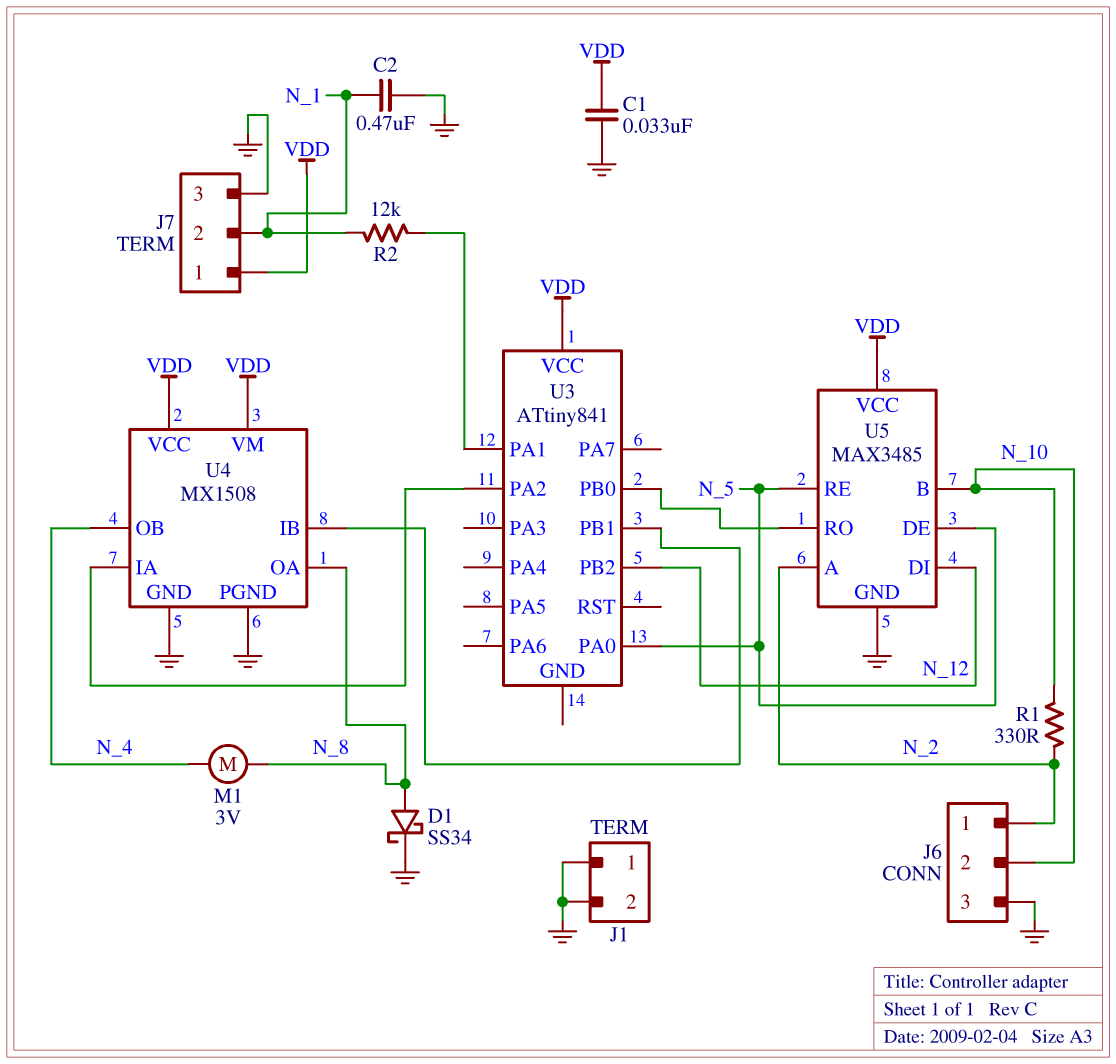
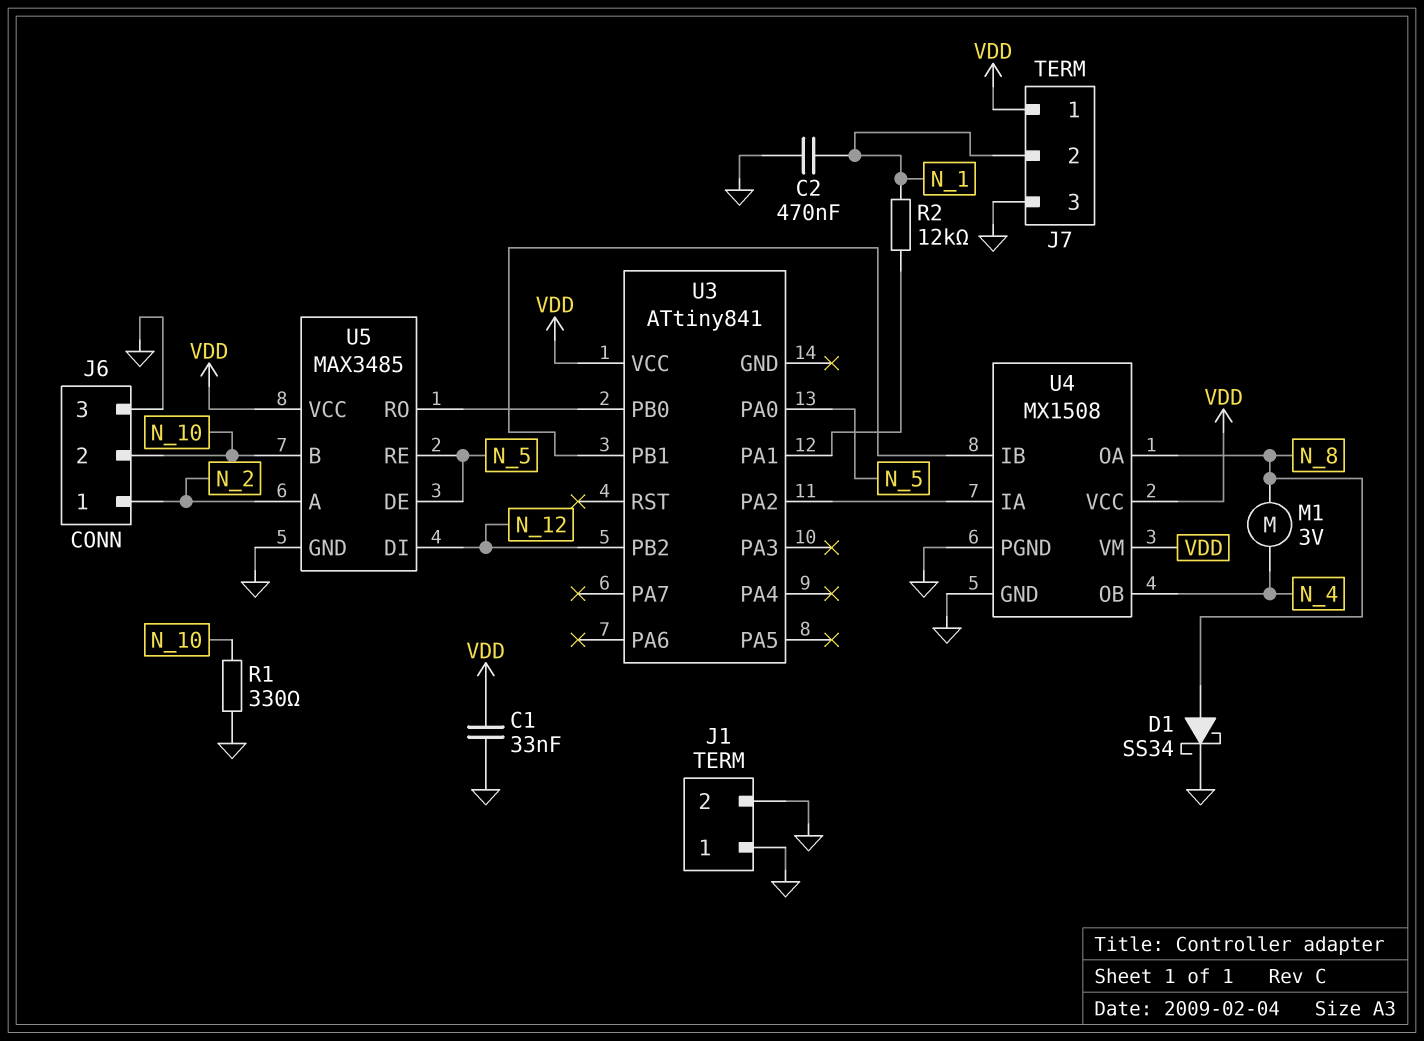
R1: 330 (N_2, N_10) -> 330 (GND, N_10)

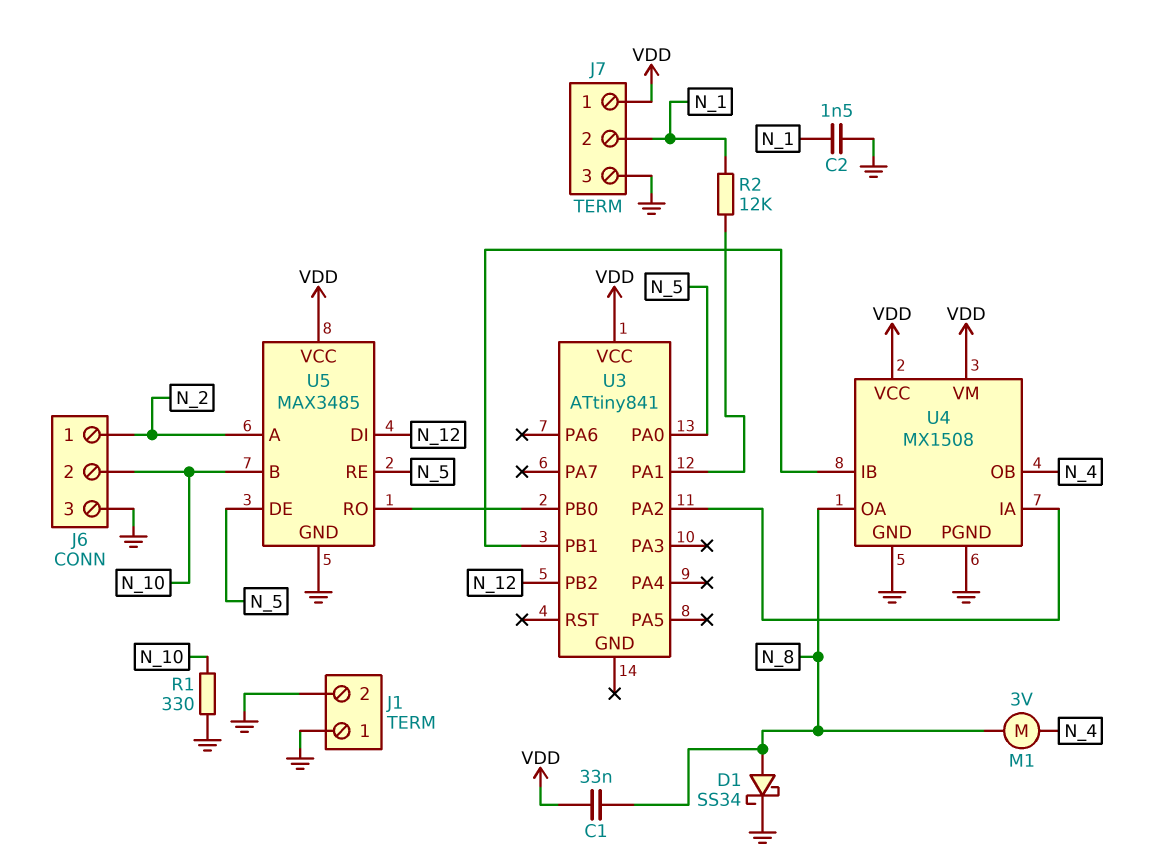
C1: 33nF (GND, VDD) -> 33nF (N_8, VDD)
C2: 470nF (GND, N_1) -> 1.5nF (GND, N_1)

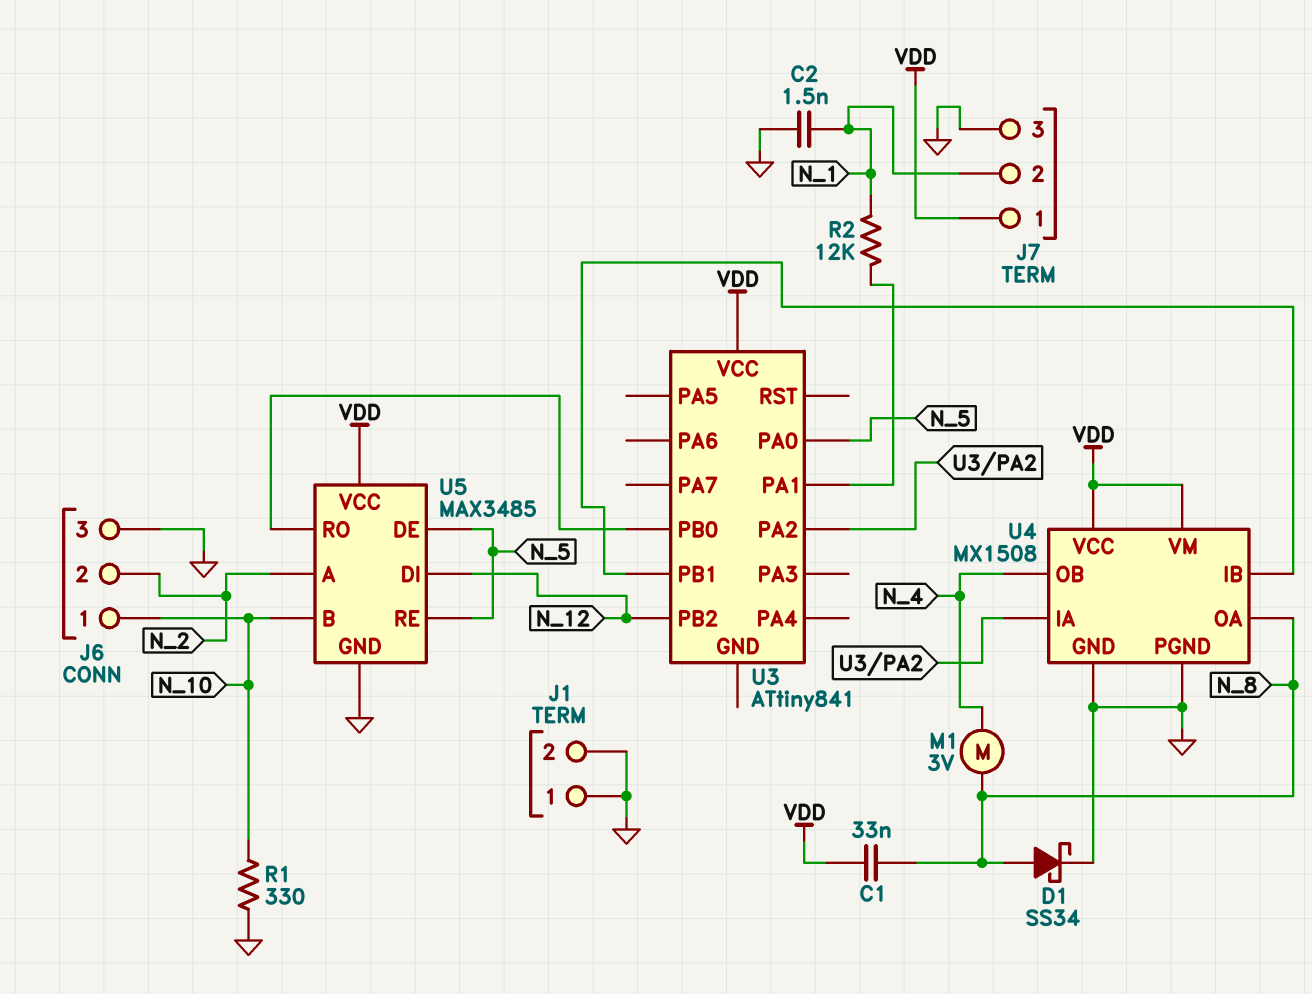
J6 pin 1: N_2 -> N_10
J6 pin 2: N_10 -> N_2

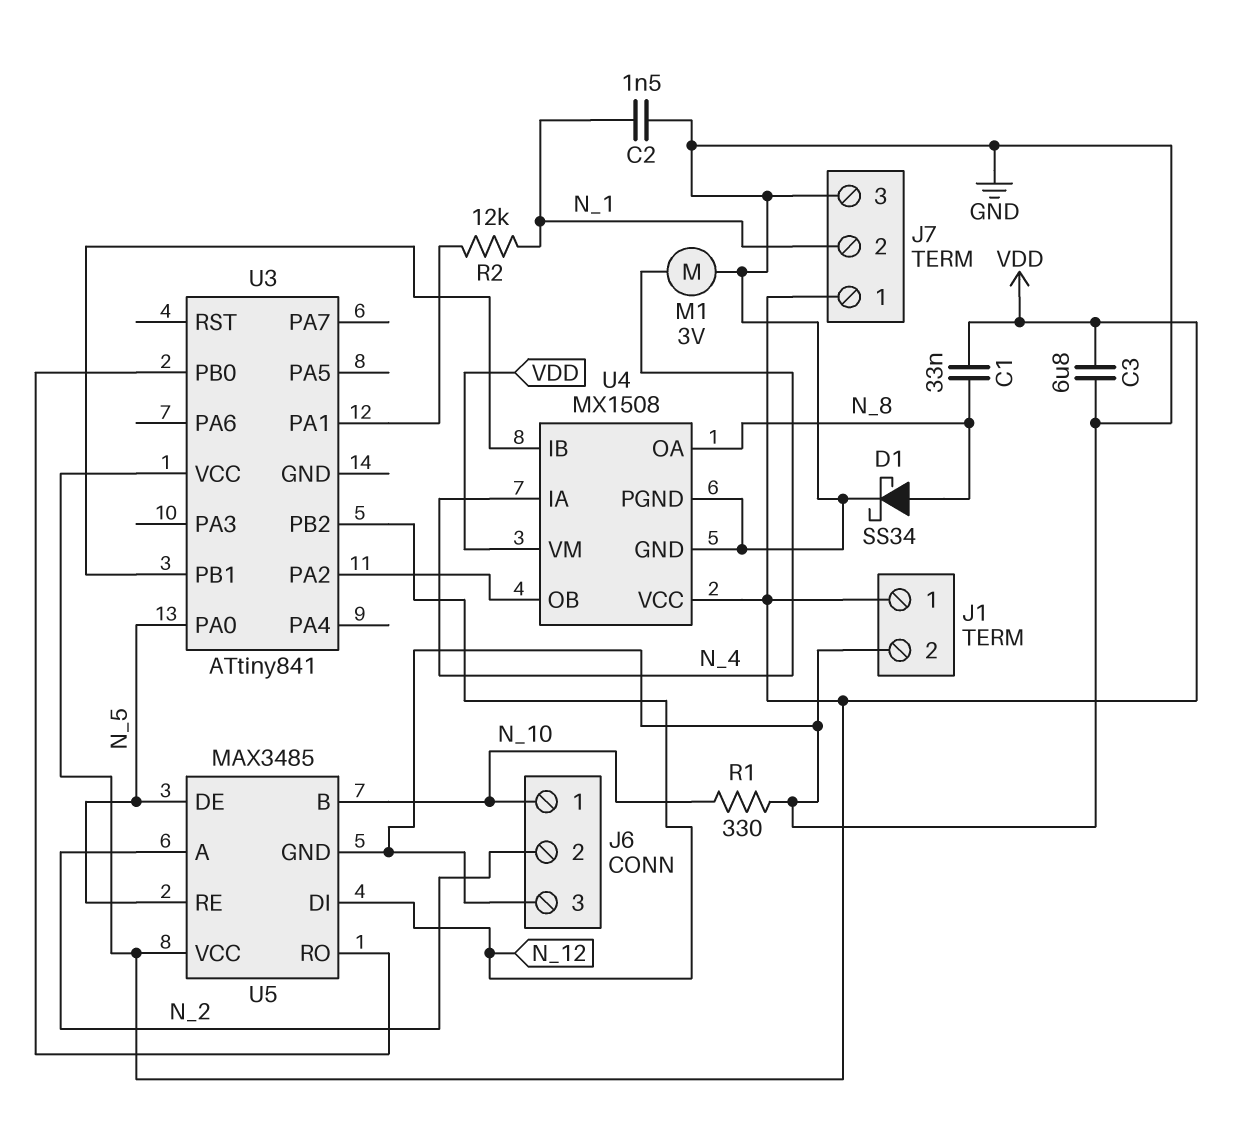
C3: none -> 6.8uF (GND, VDD)
J1 pin 1: GND -> VDD
M1: motor 3V (N_4, N_8) -> motor 3V (GND, N_4)
U4 pin IA: U3/PA2 -> N_4
U4 pin OB: N_4 -> U3/PA2

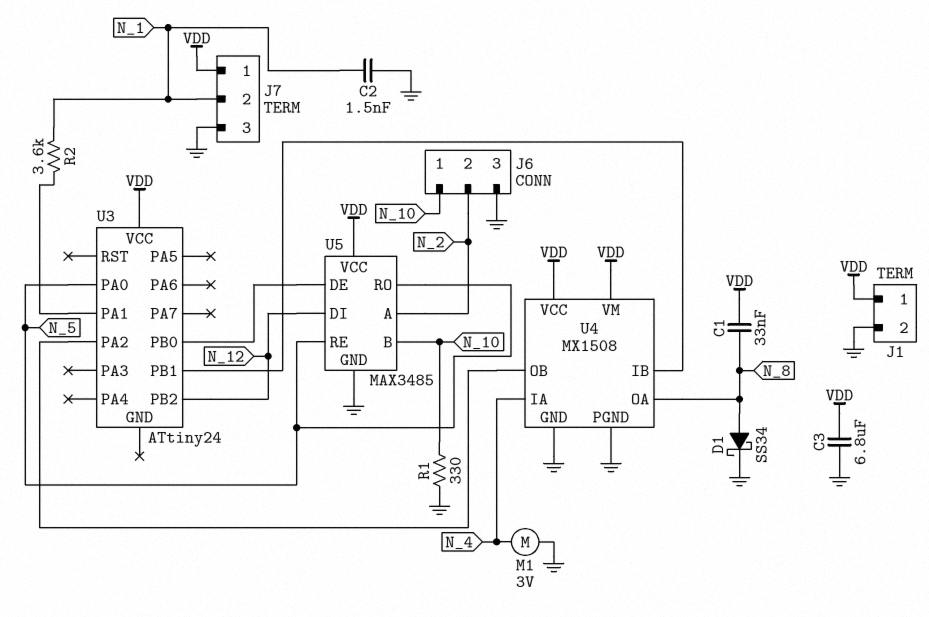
R2: 12k (N_1, U3/PA1) -> 3.6k (N_1, U3/PA1)
U3: ATtiny841 -> ATtiny24
U5 pin DE: N_5 -> U3/PB0
U5 pin RO: U3/PB0 -> N_5

